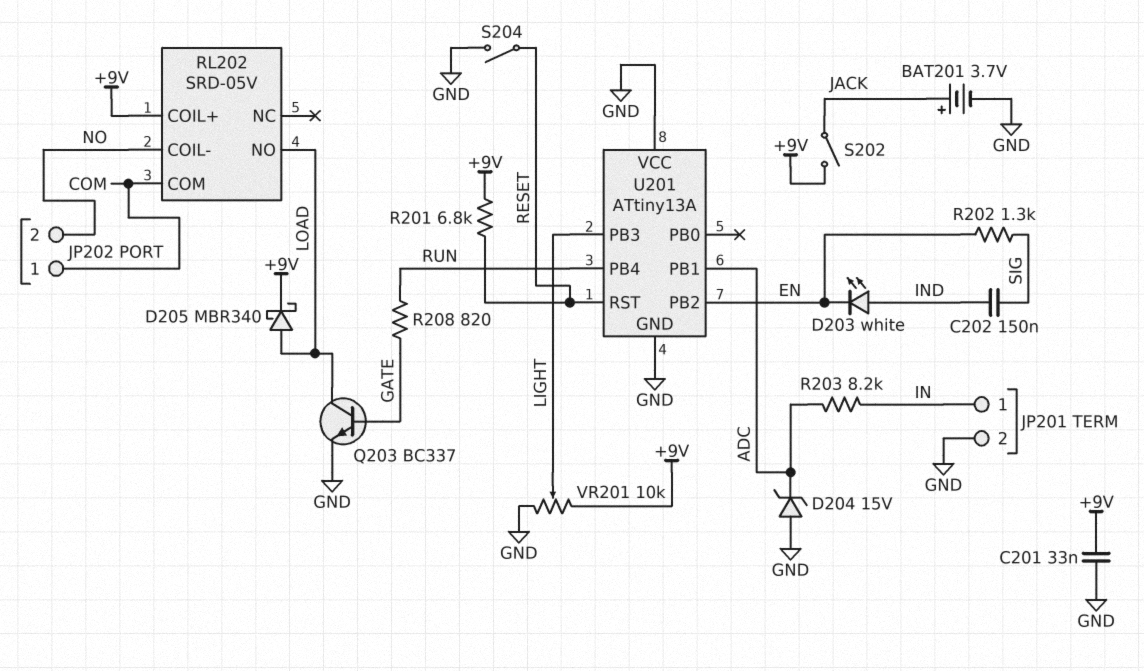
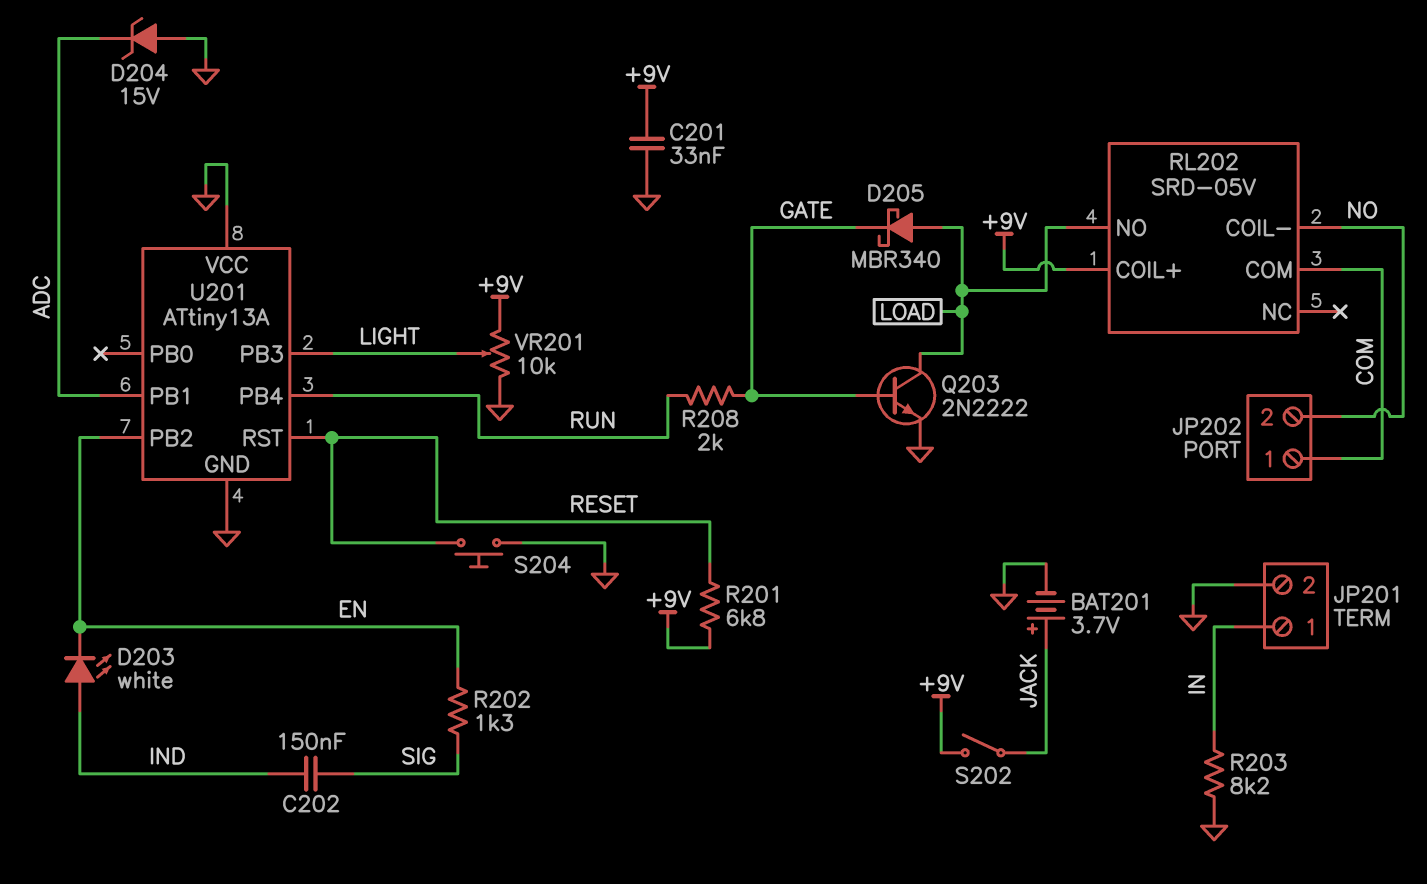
D205: schottky MBR340 (A LOAD, K +9V) -> schottky MBR340 (A LOAD, K GATE)
Q203: NPN BC337 (B GATE, C LOAD, E GND) -> NPN 2N2222 (B GATE, C LOAD, E GND)
R203: 8.2k (ADC, IN) -> 8.2k (GND, IN)
R208: 820 (GATE, RUN) -> 2k (GATE, RUN)
S204: switch (GND, RESET) -> button (GND, RESET)

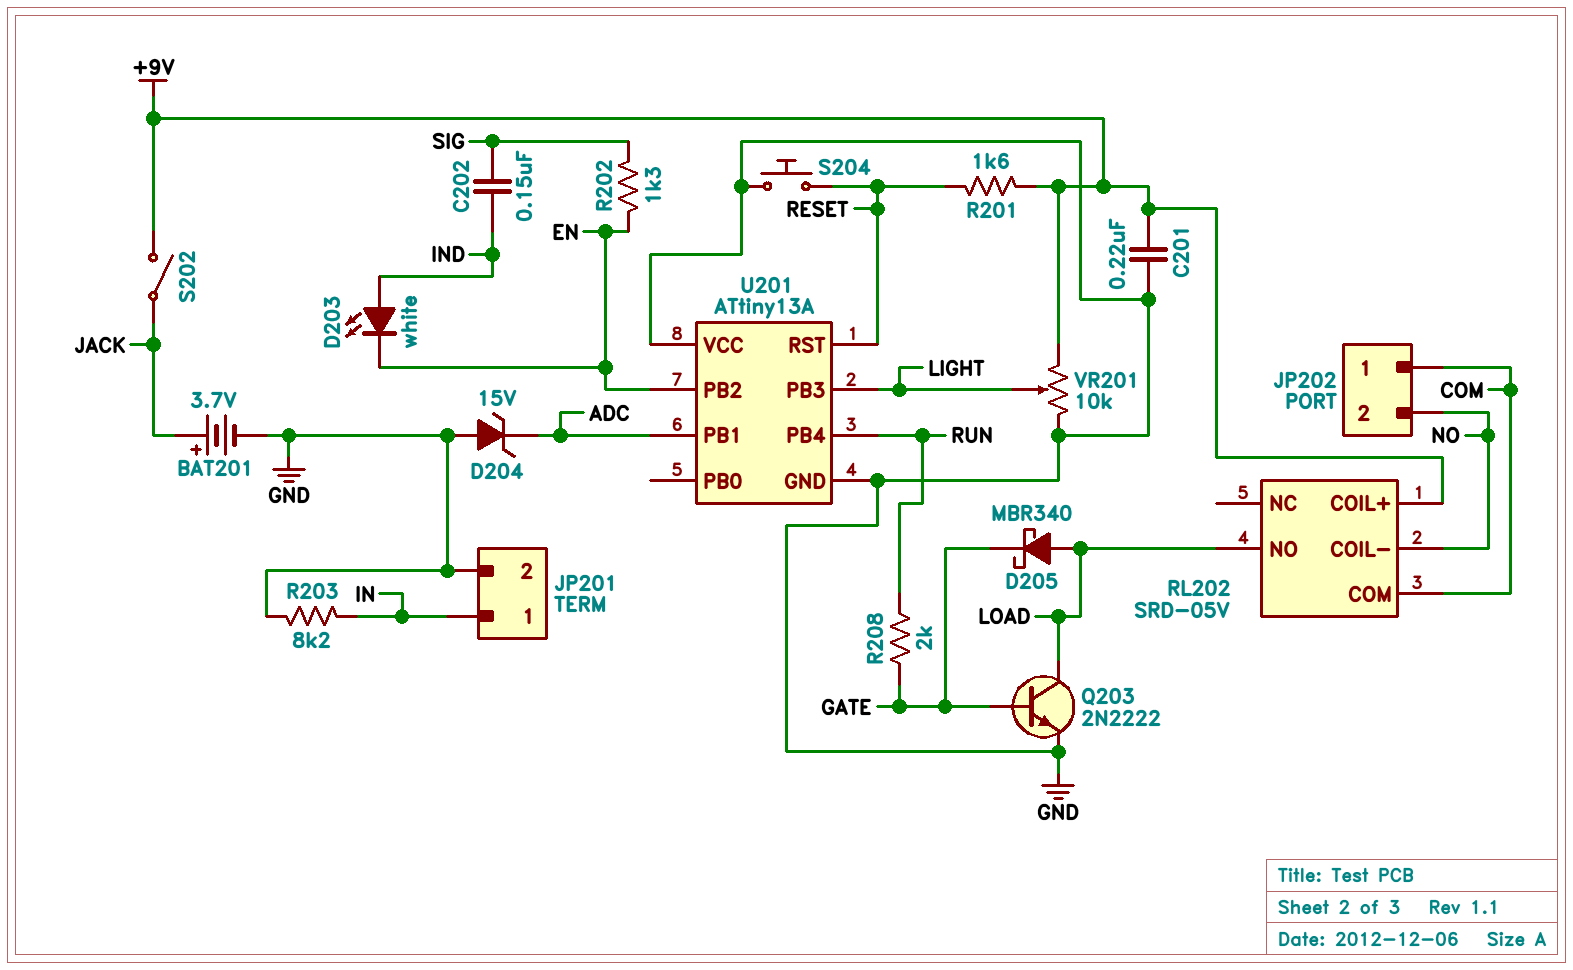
C201: 33nF (+9V, GND) -> 220nF (+9V, GND)
R201: 6.8k (+9V, RESET) -> 1.6k (+9V, RESET)

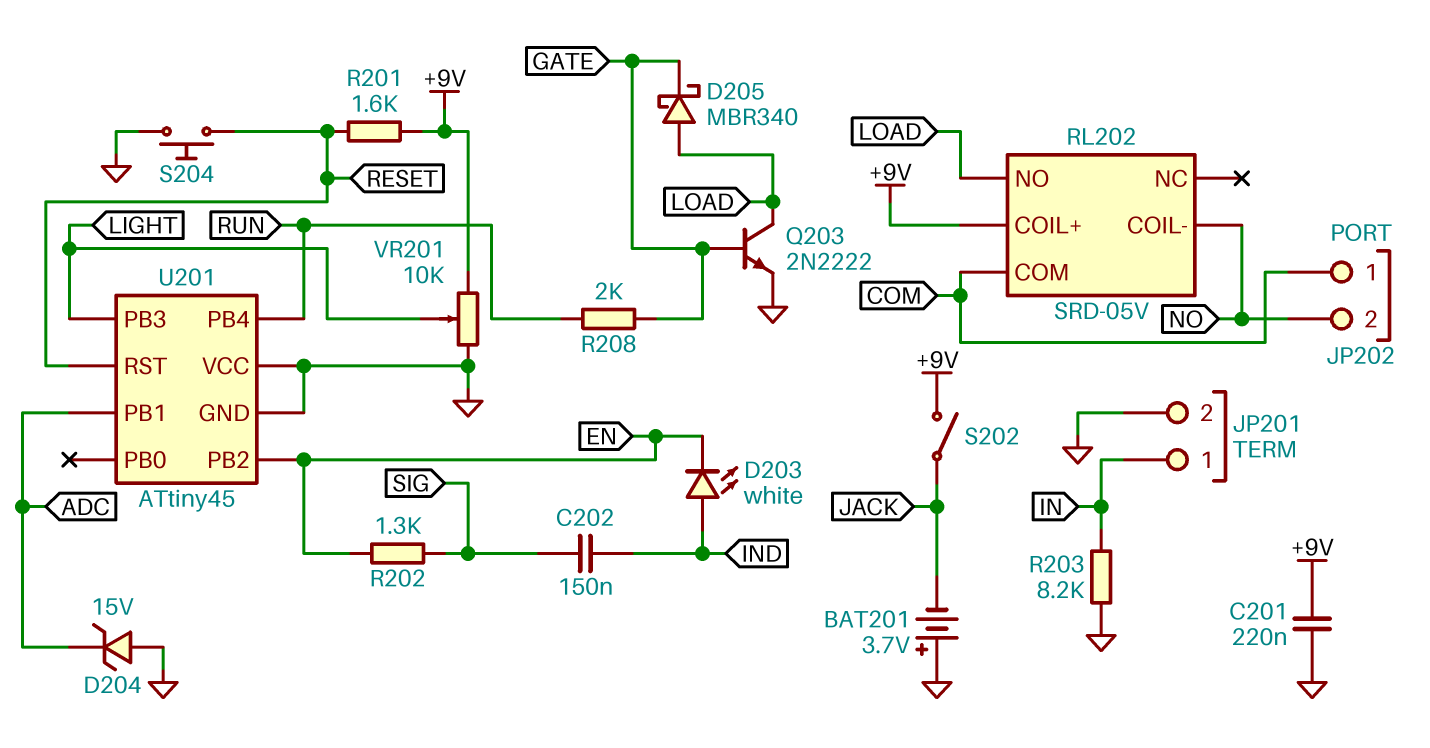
BAT201: 3.7V (plus JACK, minus GND) -> 3.7V (plus GND, minus JACK)
U201: ATtiny13A -> ATtiny45

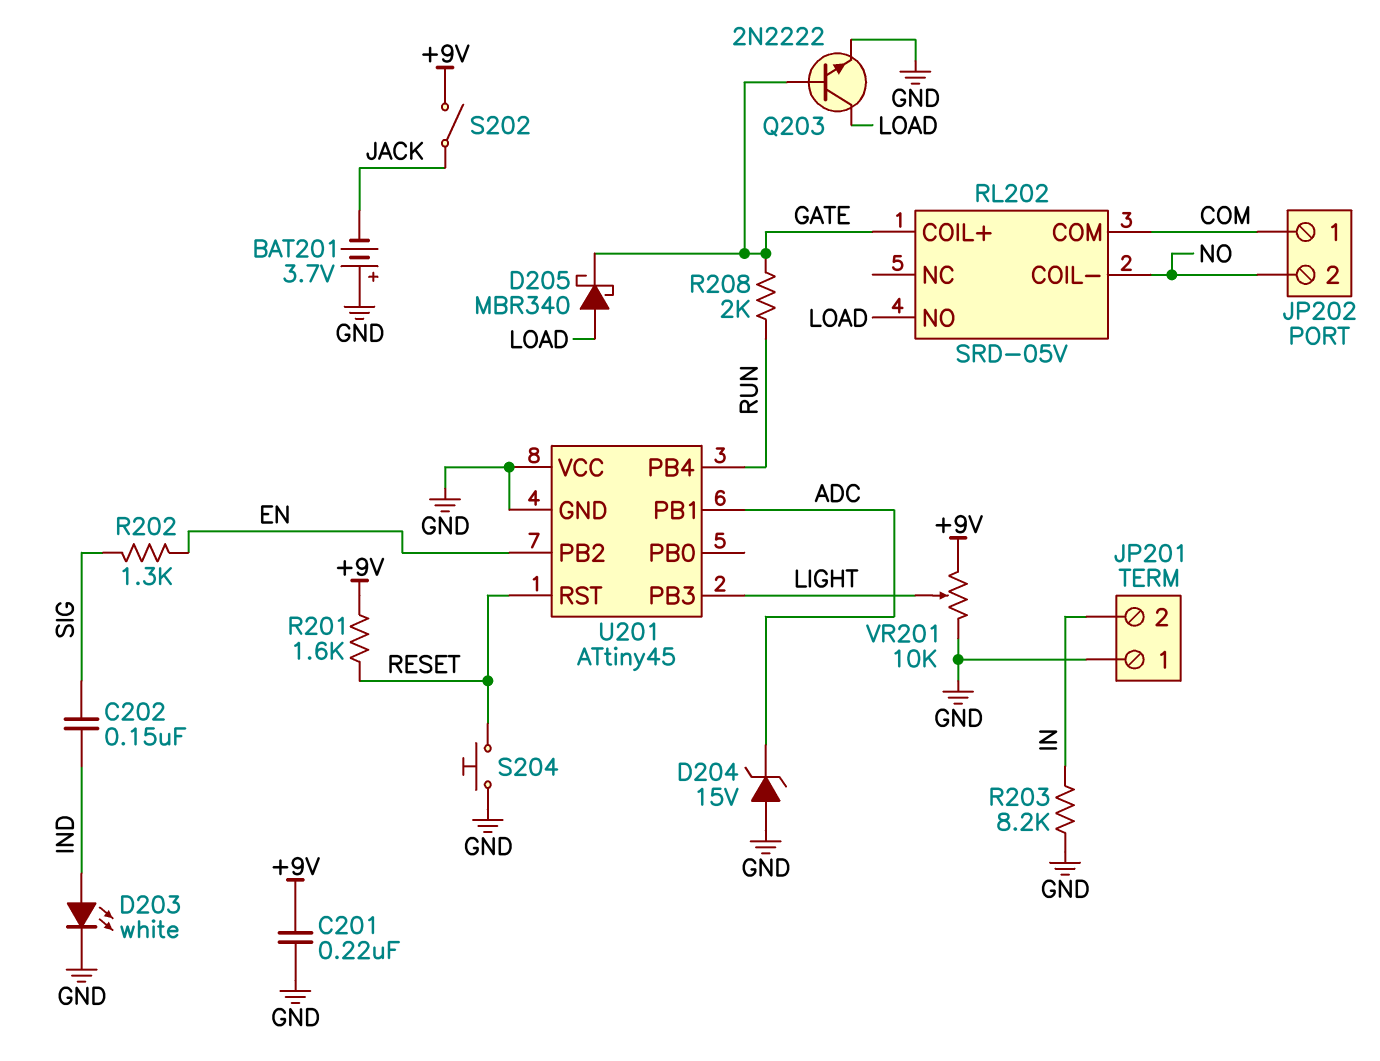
D203: LED white (A IND, K EN) -> LED white (A IND, K GND)
JP201 pin 1: IN -> GND
JP201 pin 2: GND -> IN
RL202 pin COIL+: +9V -> GATE

